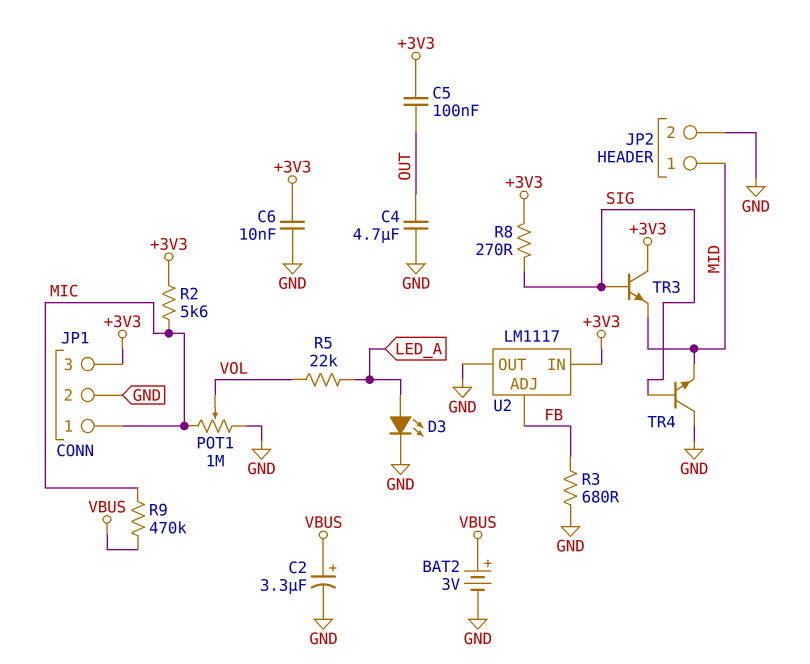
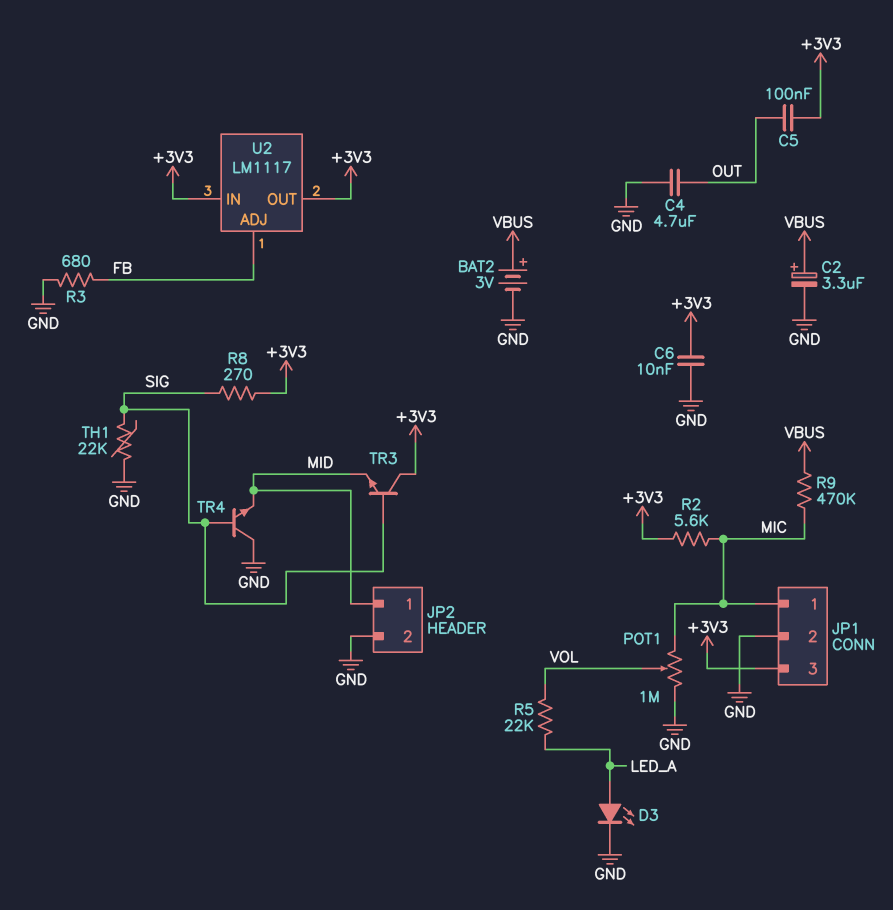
TH1: none -> 22k (GND, SIG)
U2 pin OUT: GND -> +3V3

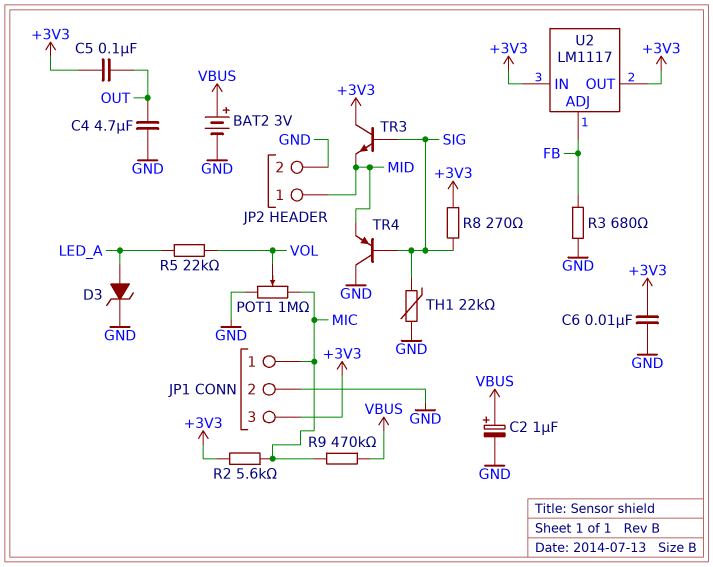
C2: 3.3uF (plus VBUS, minus GND) -> 1uF (plus VBUS, minus GND)
D3: LED (A LED_A, K GND) -> zener (A LED_A, K GND)
TR4: NPN (B SIG, C GND, E MID) -> PNP (B SIG, C GND, E MID)

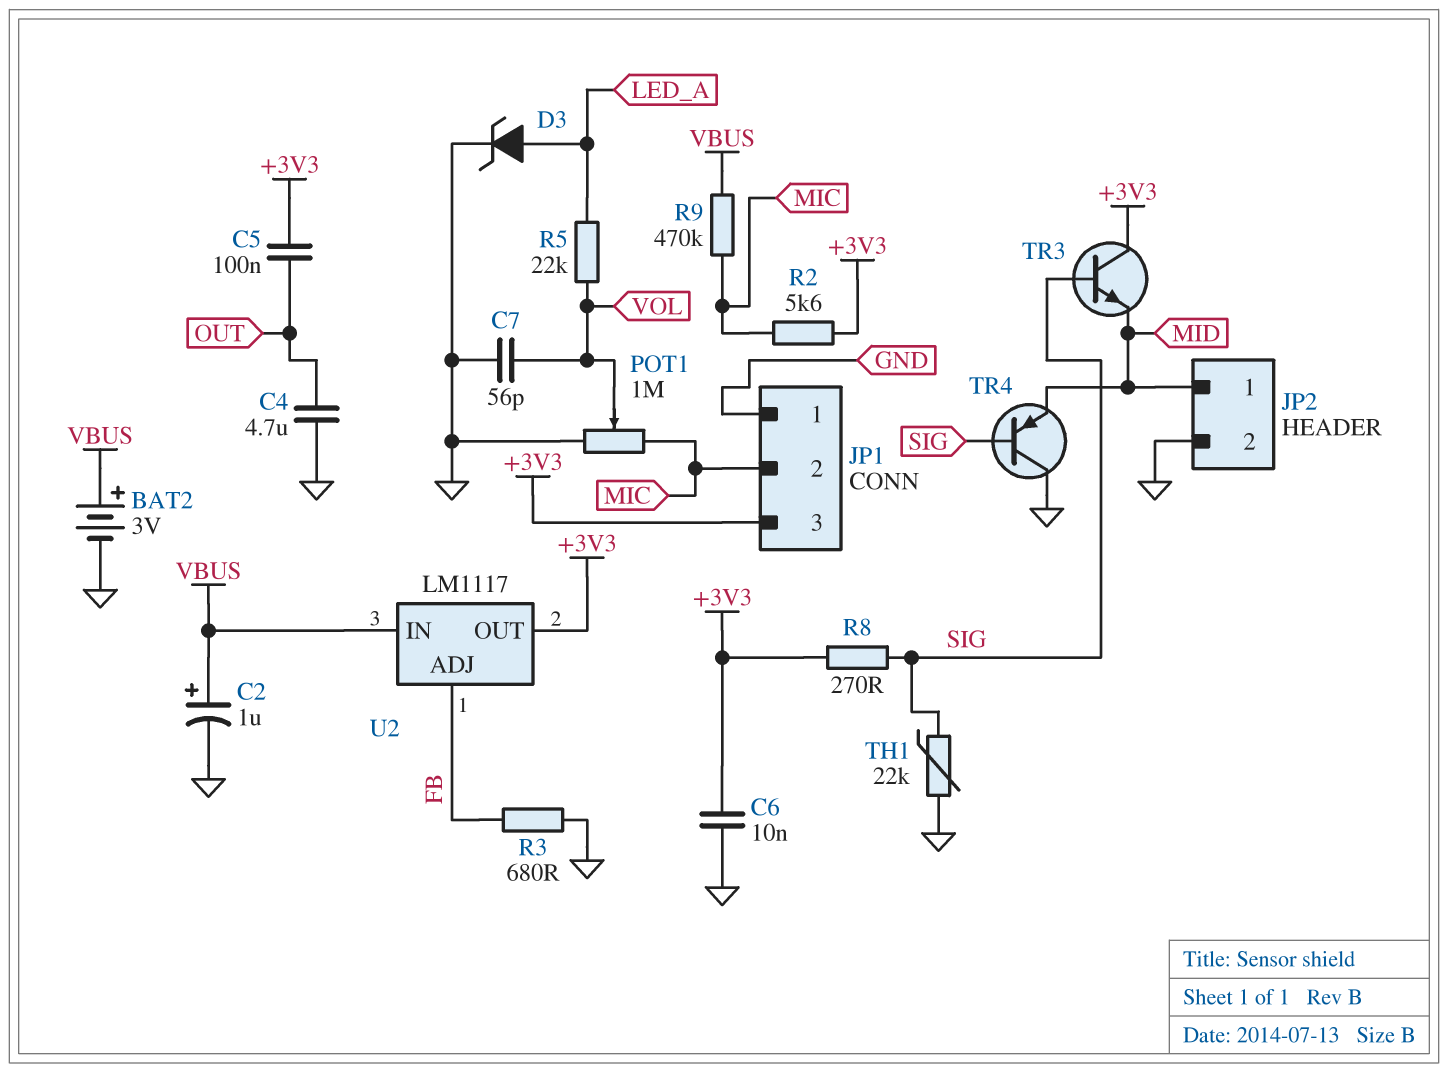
C7: none -> 56pF (GND, VOL)
JP1 pin 1: MIC -> GND
JP1 pin 2: GND -> MIC
U2 pin IN: +3V3 -> VBUS

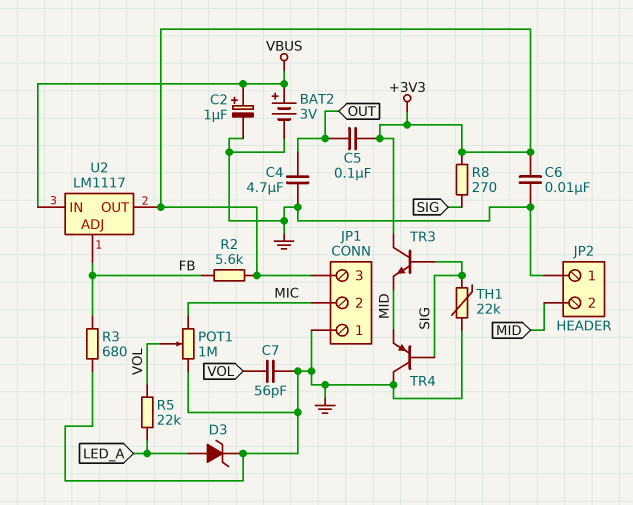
JP2 pin 1: MID -> GND
JP2 pin 2: GND -> MID
R2: 5.6k (+3V3, MIC) -> 5.6k (+3V3, FB)
R9: 470k (MIC, VBUS) -> none

